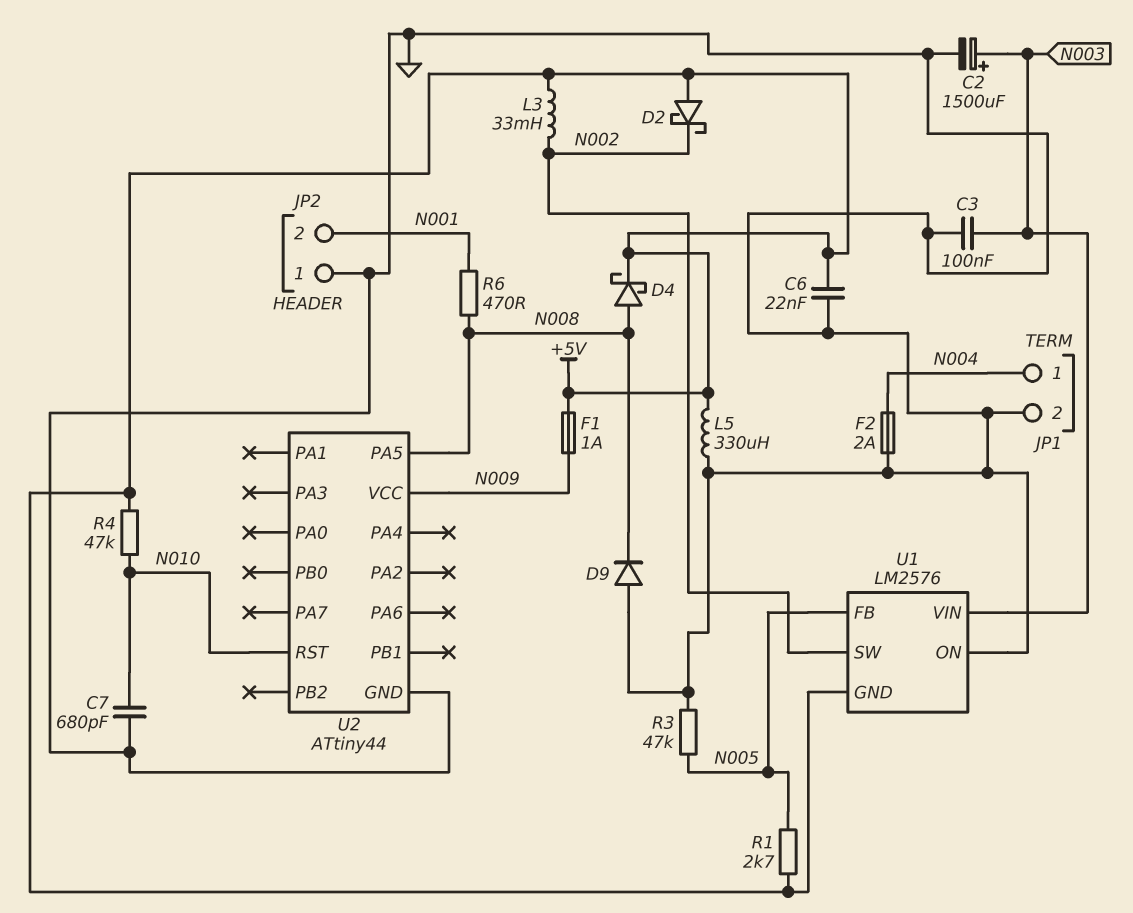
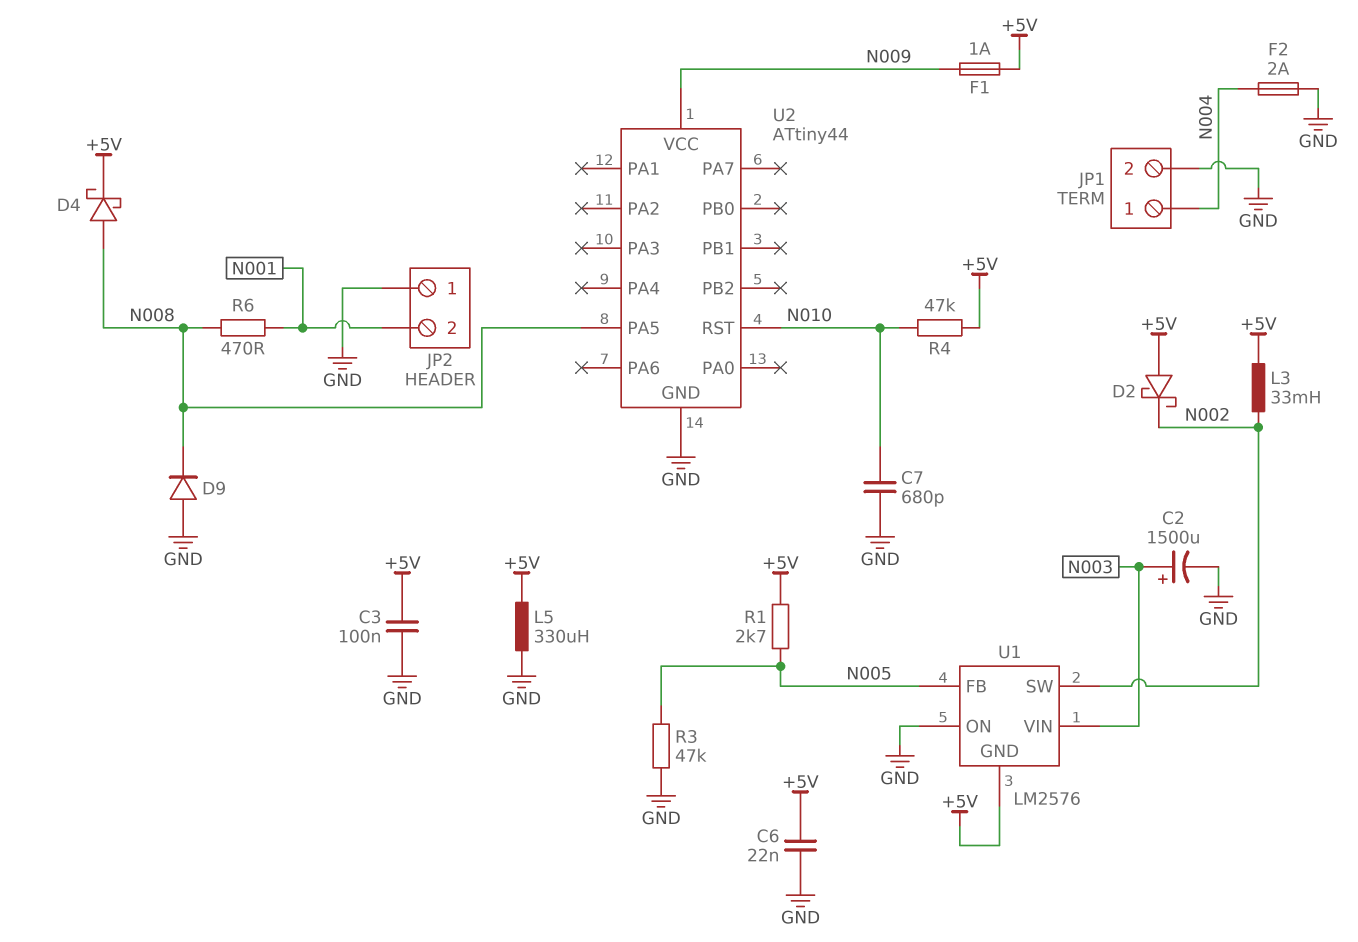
C3: 100nF (GND, N003) -> 100nF (+5V, GND)

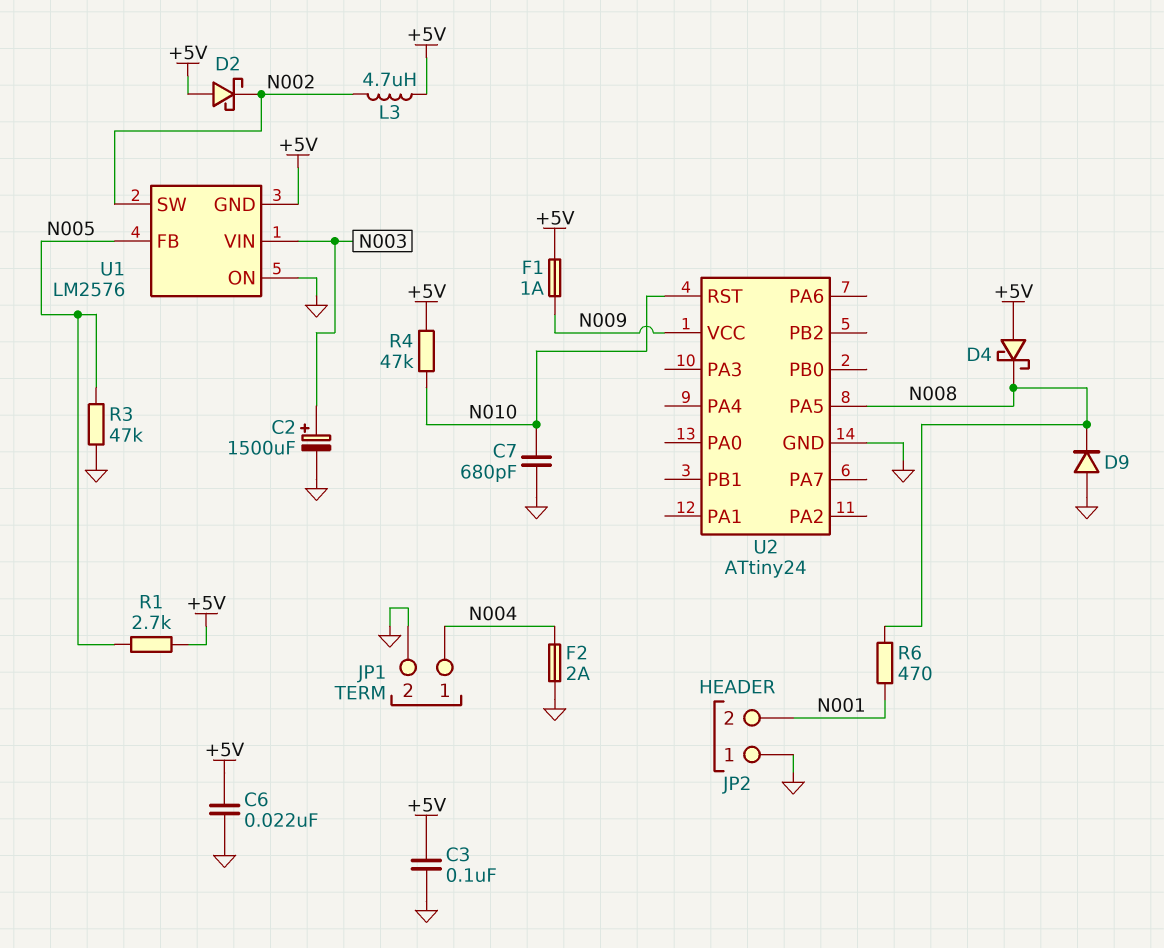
D4: schottky (A N008, K +5V) -> schottky (A +5V, K N008)
L3: 33mH (+5V, N002) -> 4.7uH (+5V, N002)
L5: 330uH (+5V, GND) -> none
U2: ATtiny44 -> ATtiny24

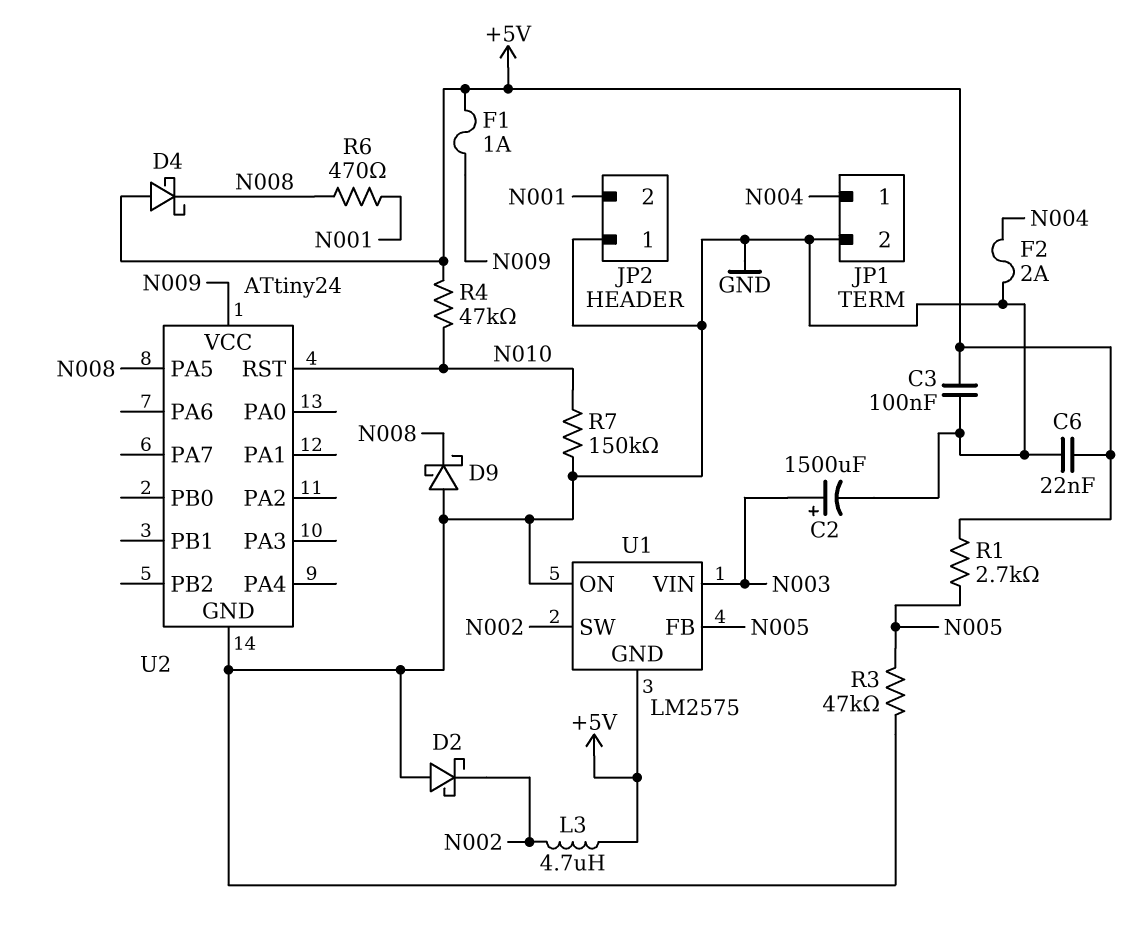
C7: 680pF (GND, N010) -> none
D2: schottky (A +5V, K N002) -> schottky (A GND, K N002)
D9: diode (A GND, K N008) -> schottky (A GND, K N008)
R7: none -> 150k (GND, N010)
U1: LM2576 -> LM2575

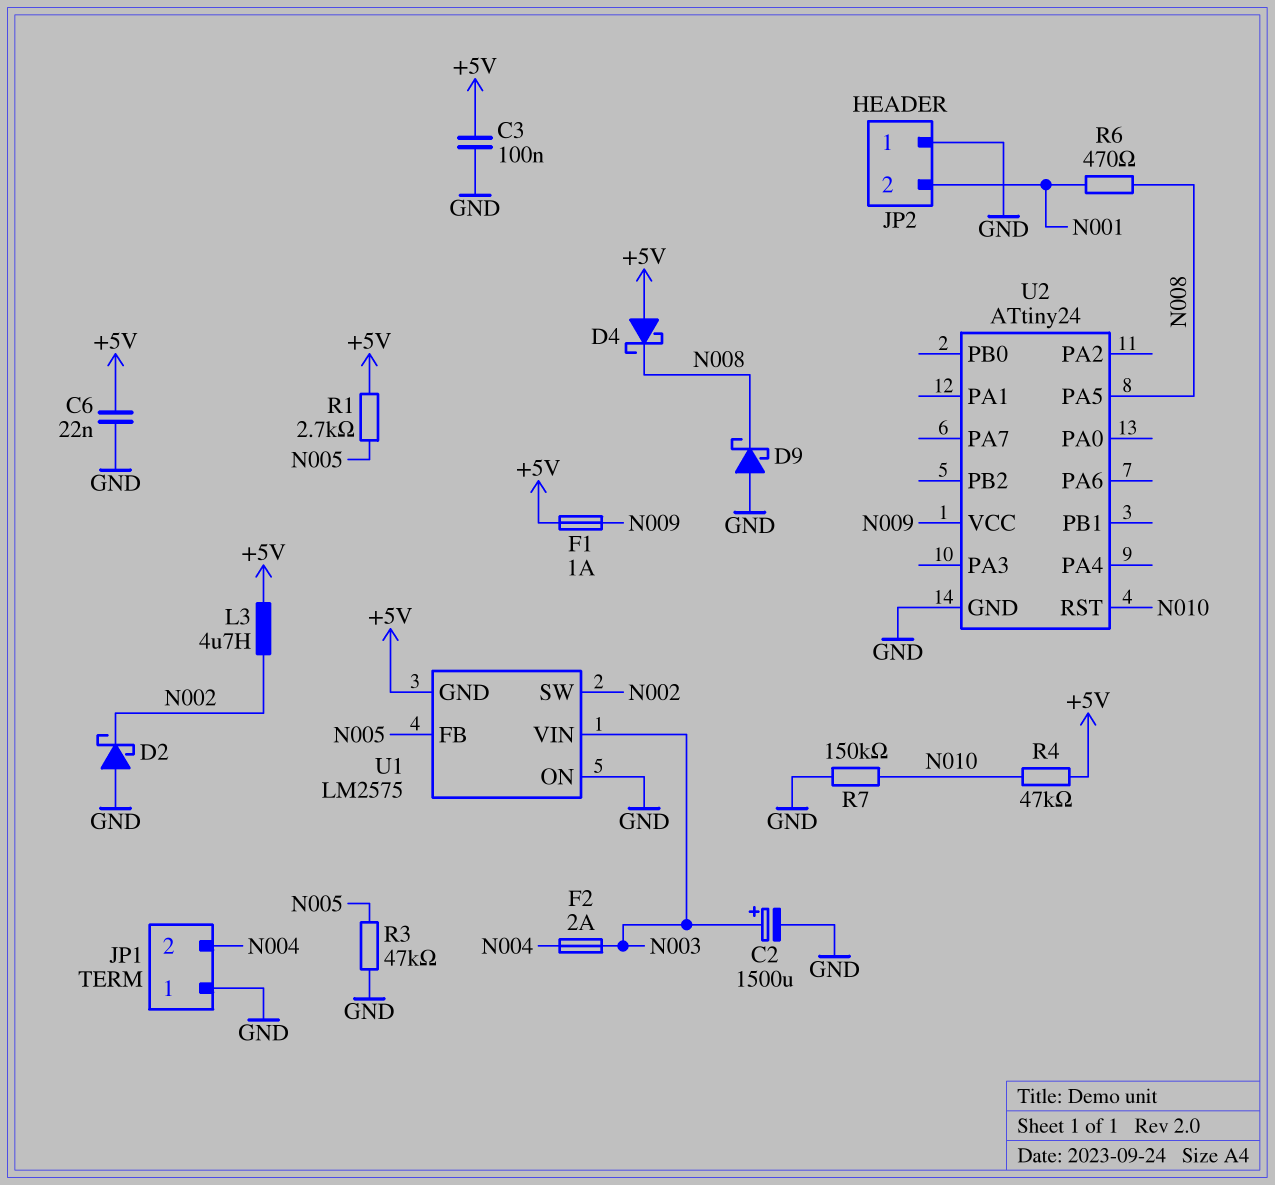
F2: 2A (GND, N004) -> 2A (N003, N004)
JP1 pin 1: N004 -> GND
JP1 pin 2: GND -> N004

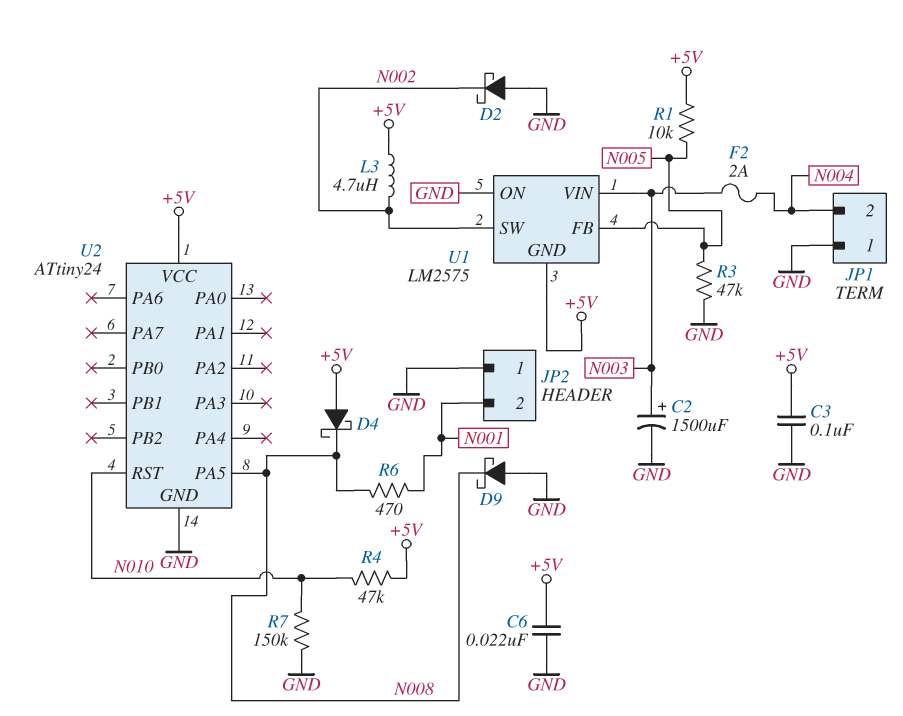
F1: 1A (+5V, N009) -> none
R1: 2.7k (+5V, N005) -> 10k (+5V, N005)
U2 pin VCC: N009 -> +5V

